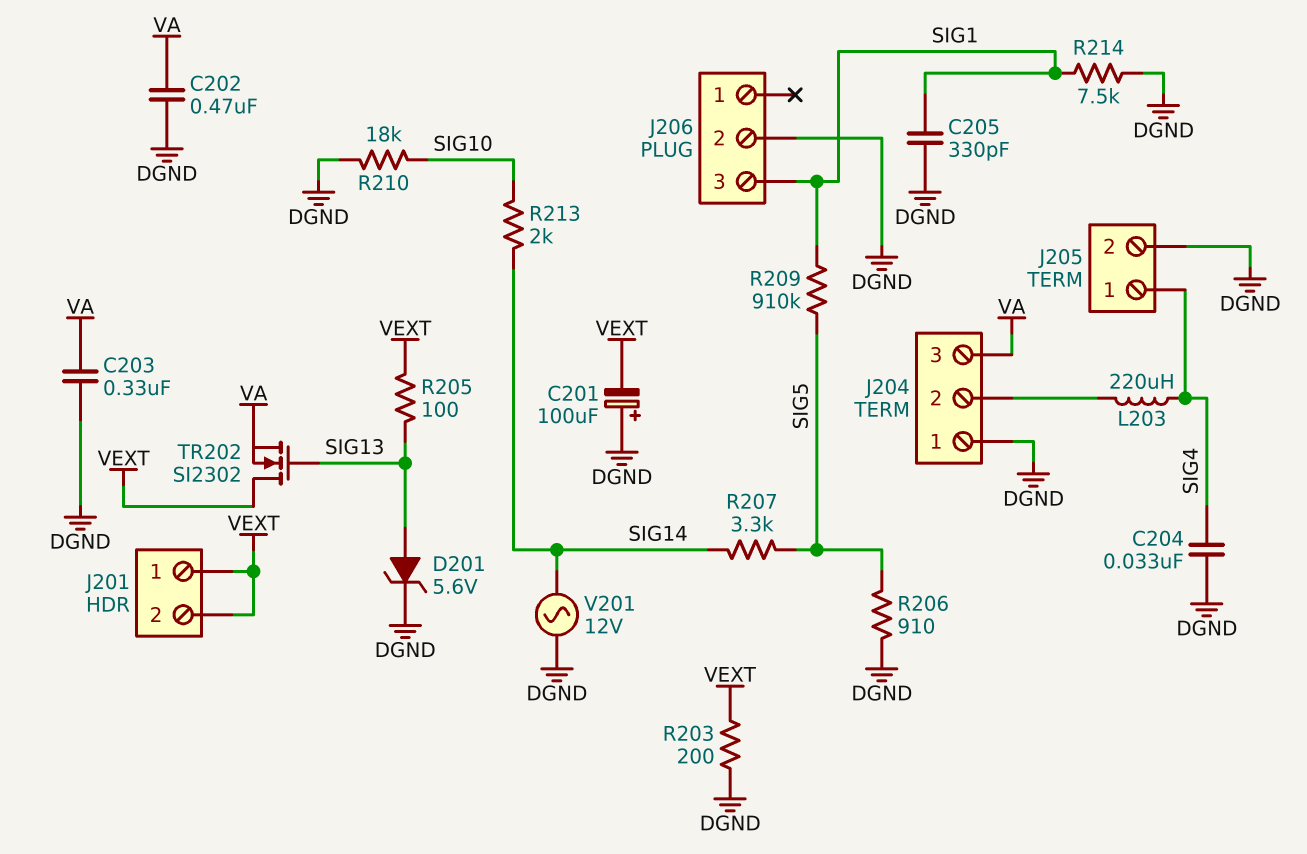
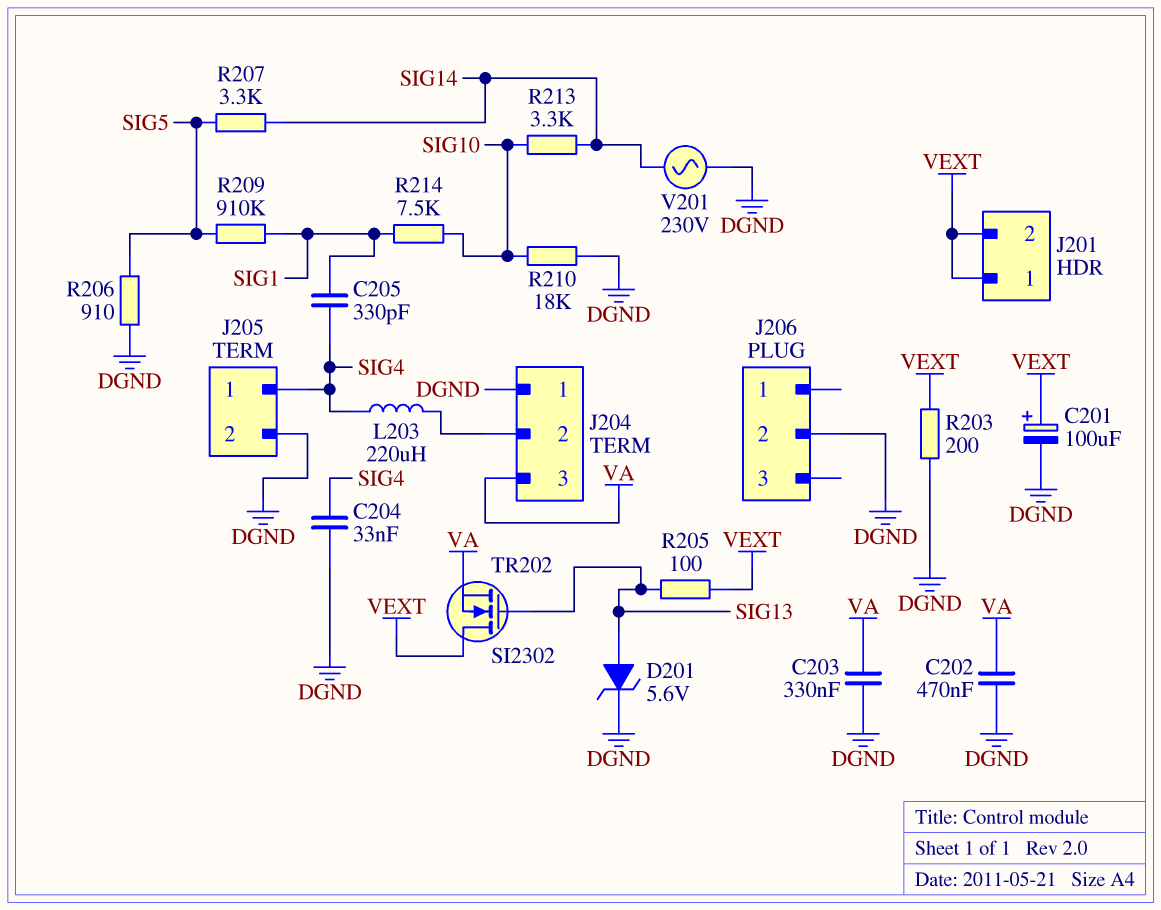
C201: 100uF (plus DGND, minus VEXT) -> 100uF (plus VEXT, minus DGND)
C205: 330pF (DGND, SIG1) -> 330pF (SIG1, SIG4)
J206 pin 3: SIG1 -> none
R213: 2k (SIG10, SIG14) -> 3.3k (SIG10, SIG14)
R214: 7.5k (DGND, SIG1) -> 7.5k (SIG1, SIG10)
V201: AC 12V (DGND, SIG14) -> AC 230V (DGND, SIG14)

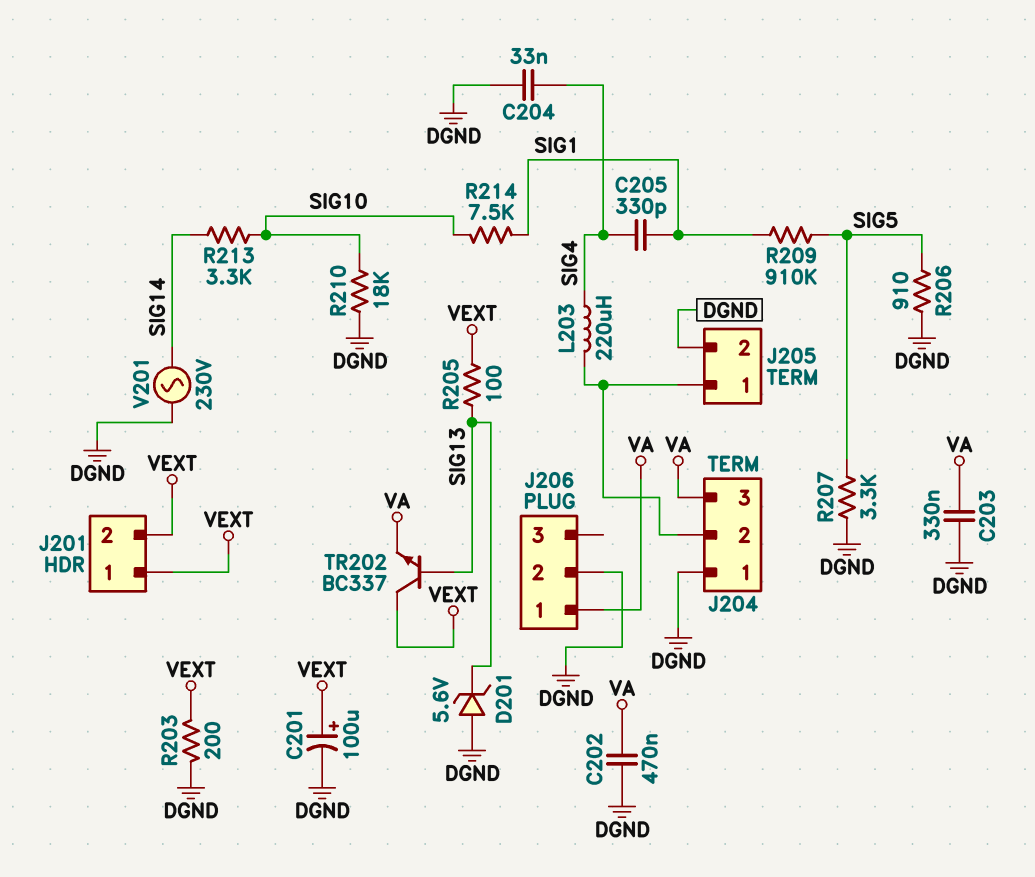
D201: zener 5.6V (A SIG13, K DGND) -> zener 5.6V (A DGND, K SIG13)
J205 pin 1: SIG4 -> J204/2
J206 pin 1: none -> VA
R207: 3.3k (SIG5, SIG14) -> 3.3k (DGND, SIG5)
TR202: NMOS SI2302 (G SIG13, D VEXT, S VA) -> NPN BC337 (B SIG13, C VEXT, E VA)

